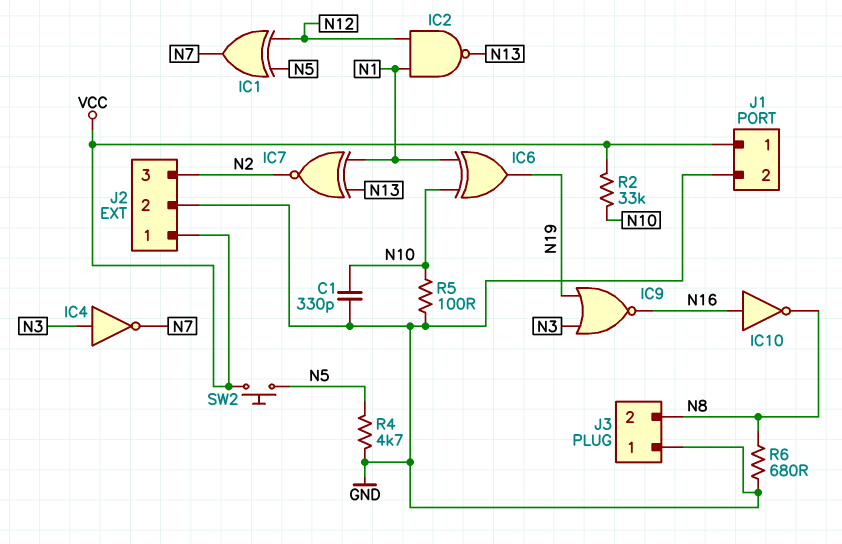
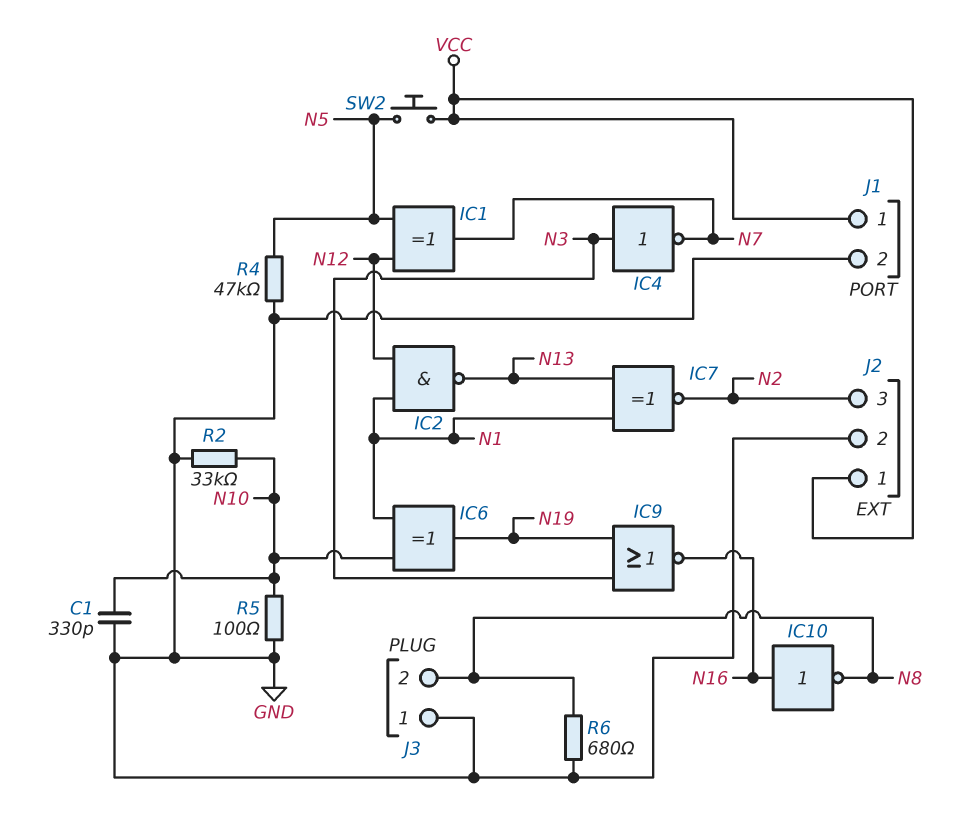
R2: 33k (N10, VCC) -> 33k (GND, N10)
R4: 4.7k (GND, N5) -> 47k (GND, N5)

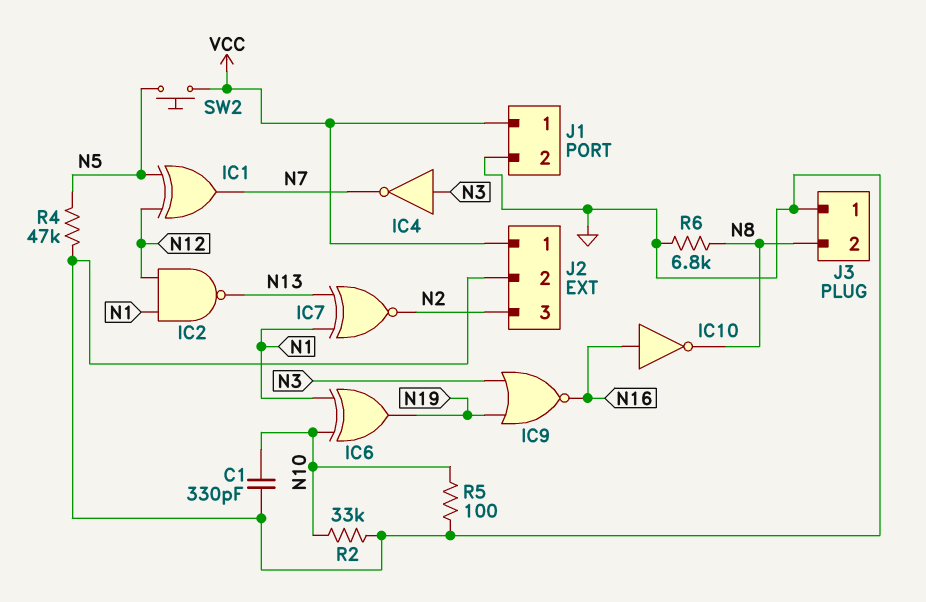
R6: 680 (GND, N8) -> 6.8k (GND, N8)

